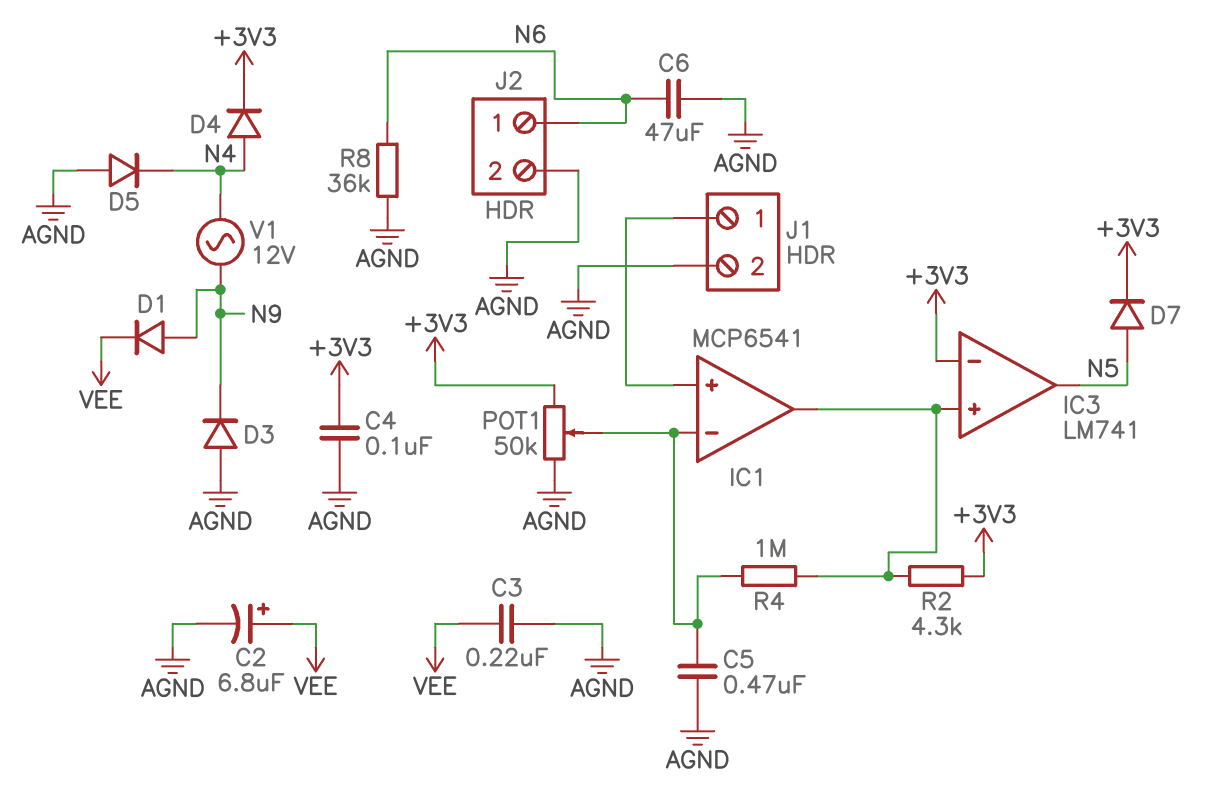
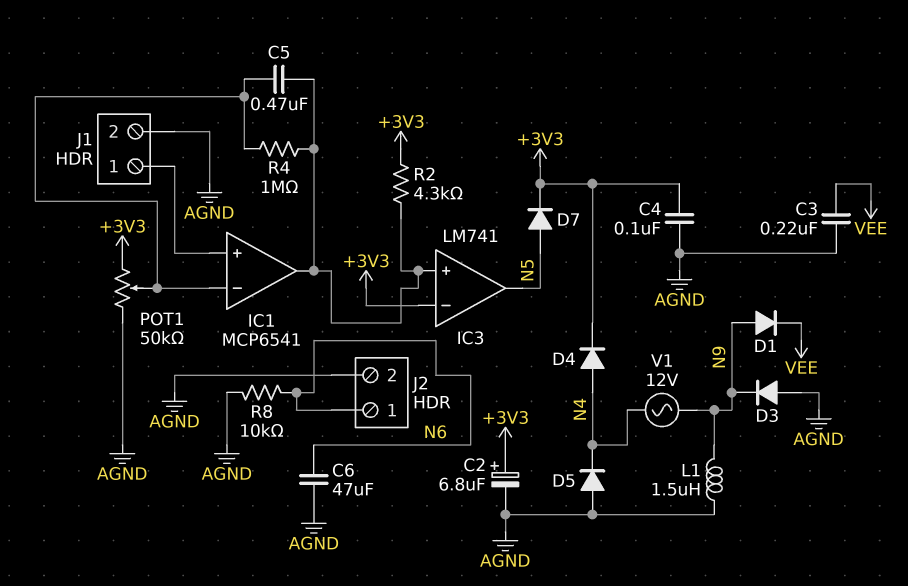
C2: 6.8uF (plus VEE, minus AGND) -> 6.8uF (plus +3V3, minus AGND)
C5: 470nF (AGND, IC1/in-) -> 470nF (IC1/in-, IC1/out)
L1: none -> 1.5uH (AGND, N9)
R8: 36k (AGND, N6) -> 10k (AGND, N6)

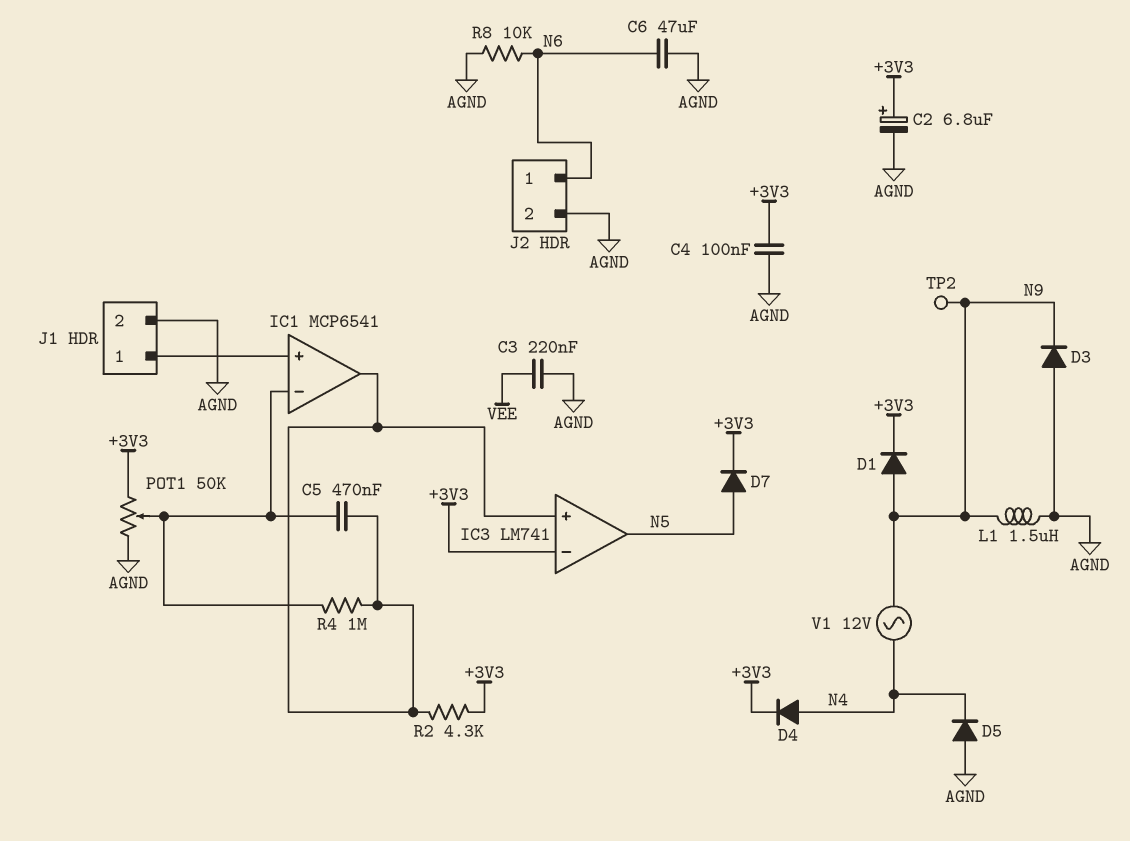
D1: diode (A N9, K VEE) -> diode (A N9, K +3V3)
TP2: none -> test point (N9)

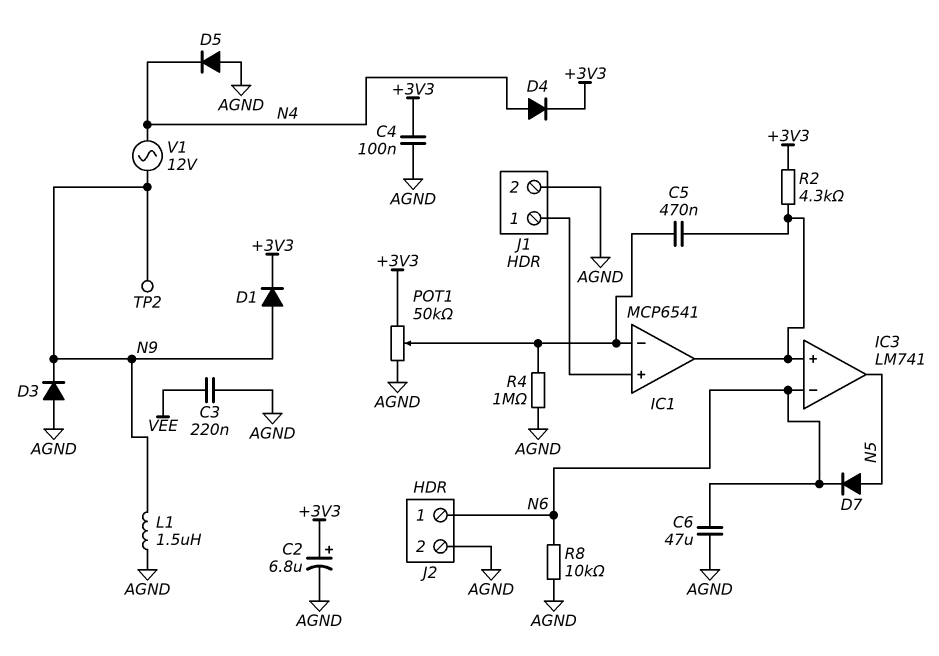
D7: diode (A N5, K +3V3) -> diode (A N5, K N6)
IC3 pin in-: +3V3 -> N6
R4: 1M (IC1/in-, IC1/out) -> 1M (AGND, IC1/in-)

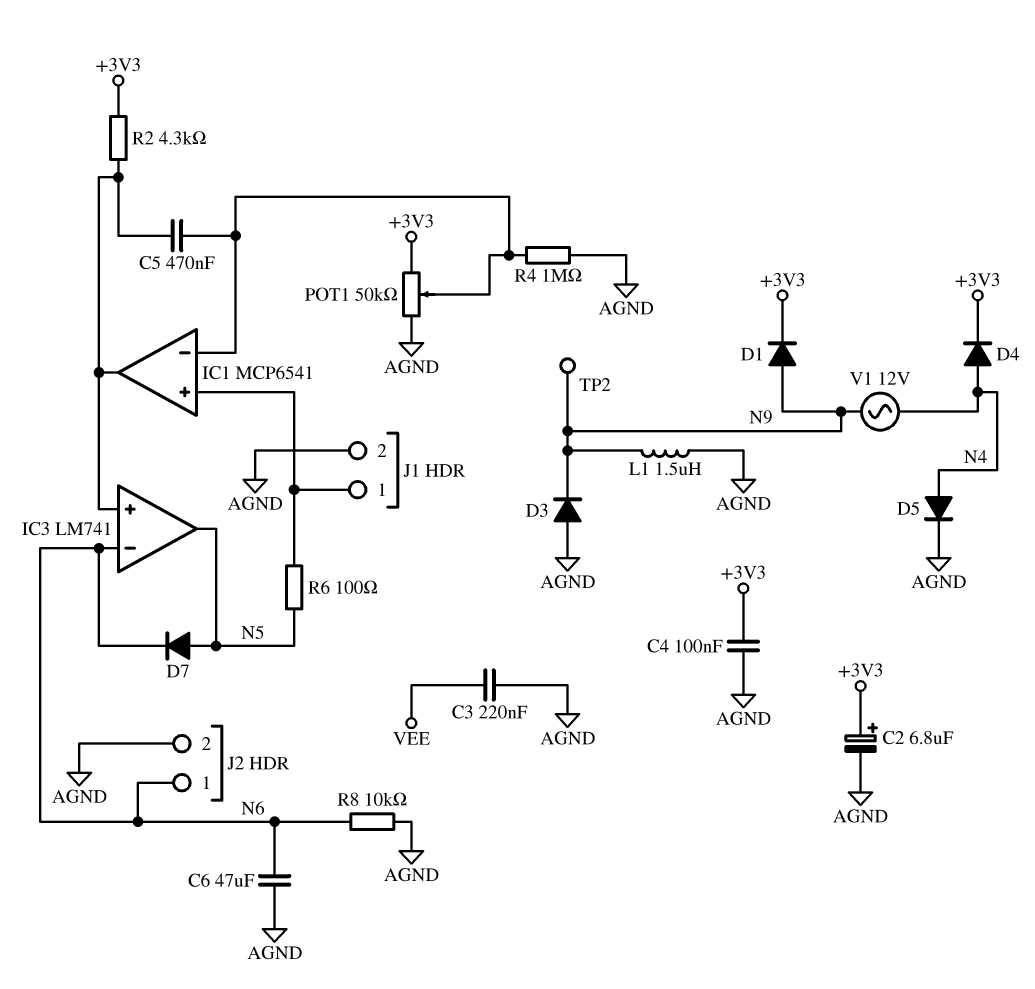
D5: diode (A AGND, K N4) -> diode (A N4, K AGND)
R6: none -> 100 (IC1/in+, N5)

